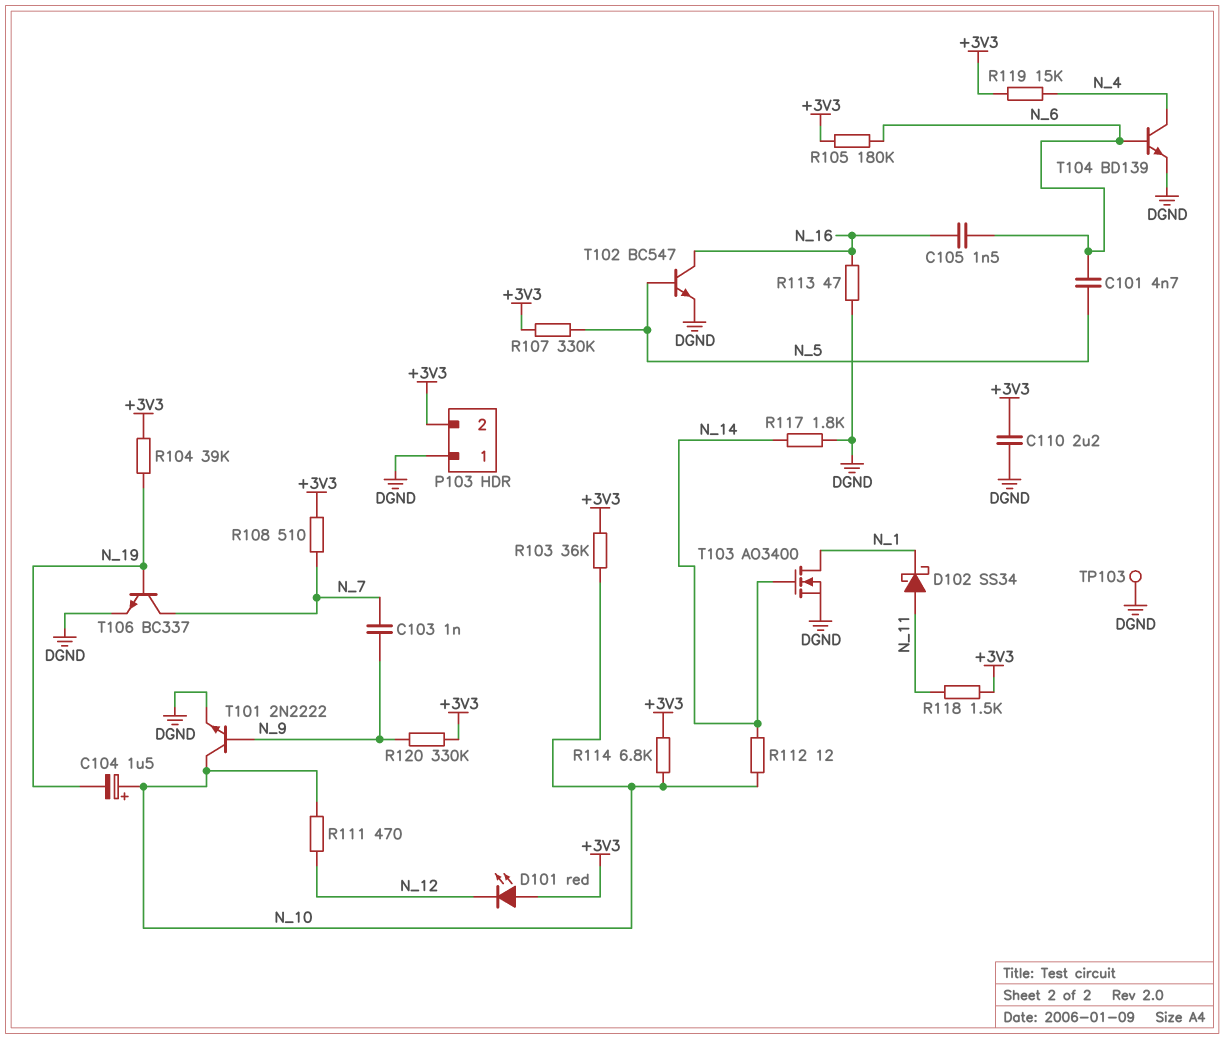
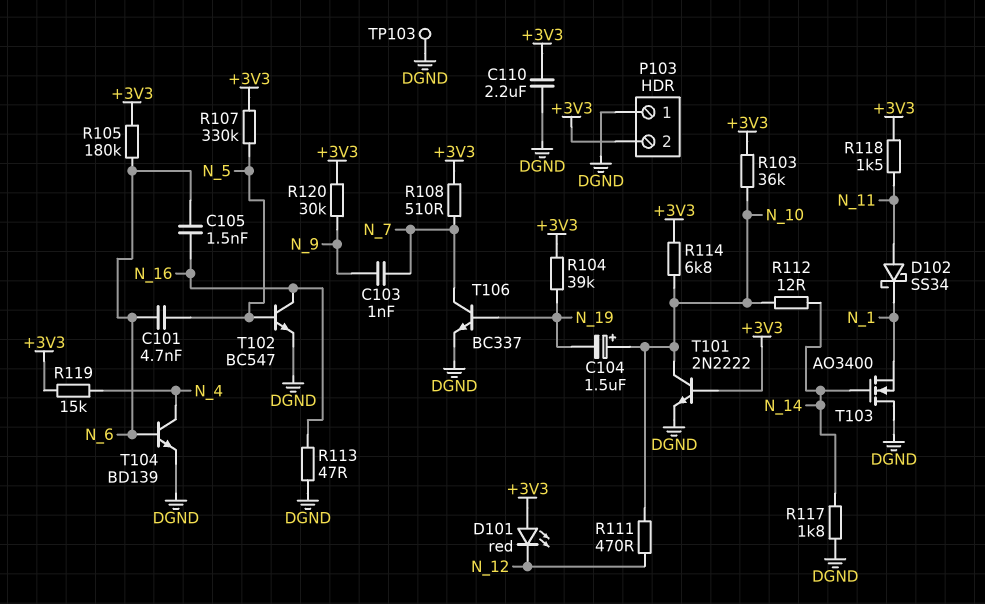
R120: 330k (+3V3, N_9) -> 30k (+3V3, N_9)
T101: NPN 2N2222 (B N_9, C N_10, E DGND) -> NPN 2N2222 (B +3V3, C N_10, E DGND)
T103: NMOS AO3400 (G N_14, D N_1, S DGND) -> NMOS AO3400 (G N_14, D DGND, S N_1)

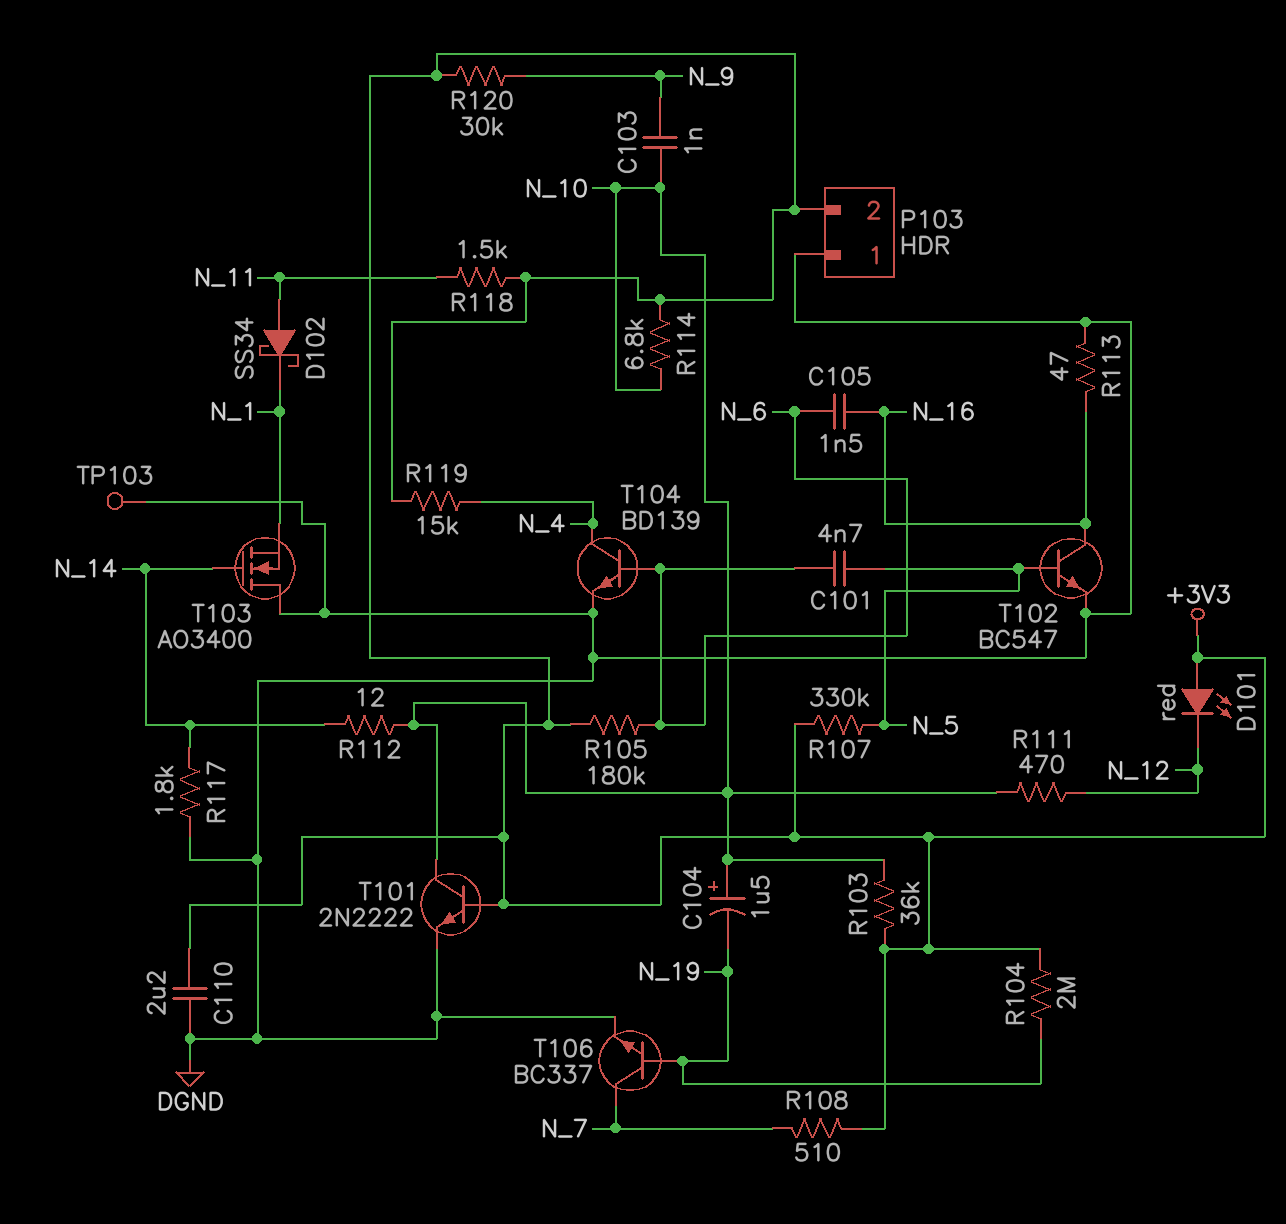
C103: 1nF (N_7, N_9) -> 1nF (N_9, N_10)
R104: 39k (+3V3, N_19) -> 2M (+3V3, N_19)

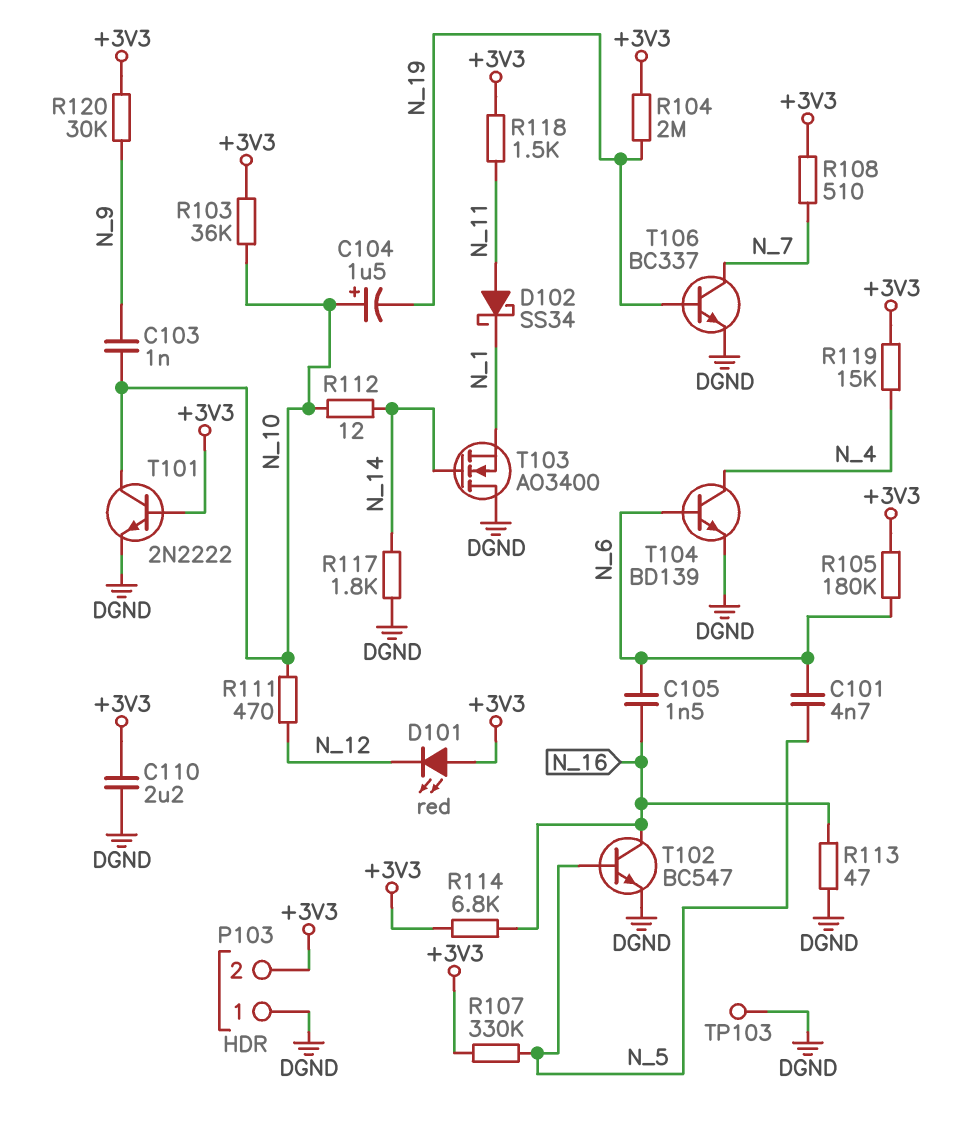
R114: 6.8k (+3V3, N_10) -> 6.8k (+3V3, N_16)

